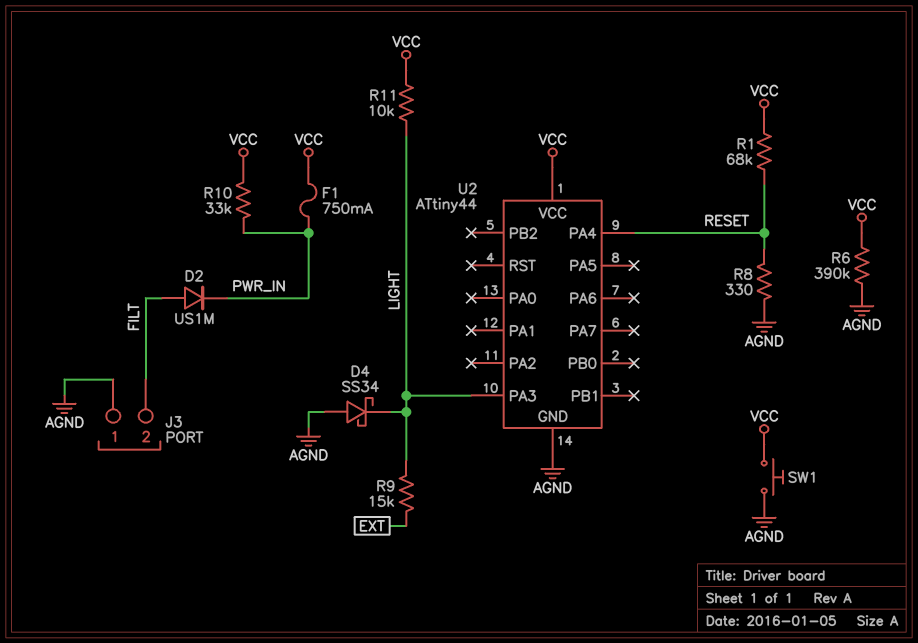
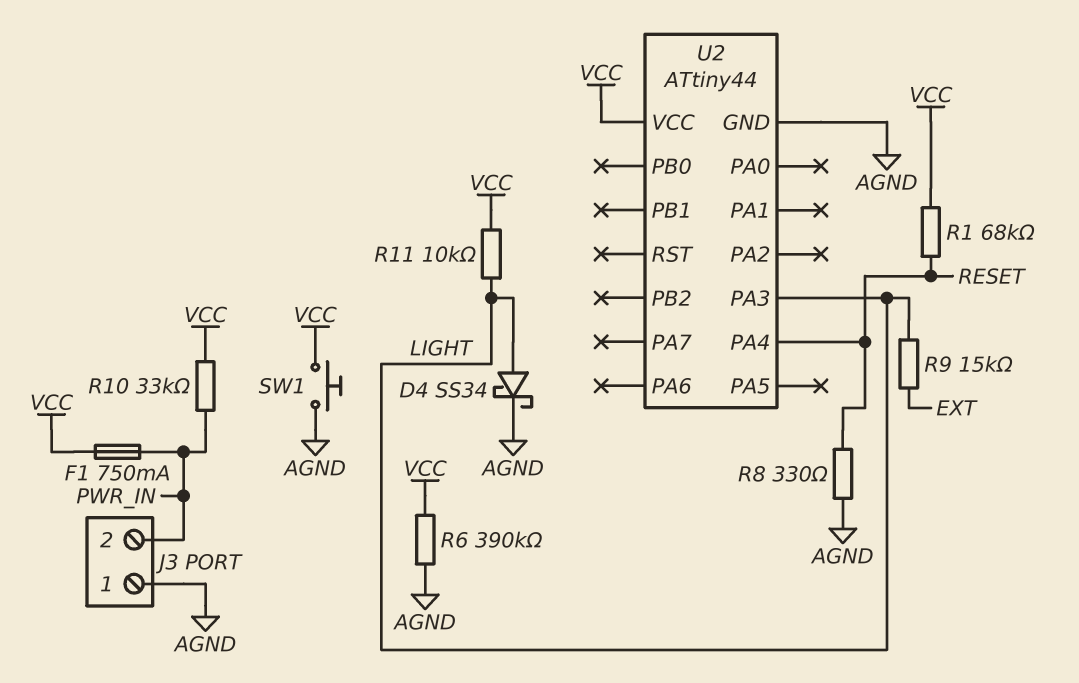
D2: diode US1M (A FILT, K PWR_IN) -> none
D4: schottky SS34 (A AGND, K LIGHT) -> schottky SS34 (A LIGHT, K AGND)
J3 pin 2: FILT -> PWR_IN

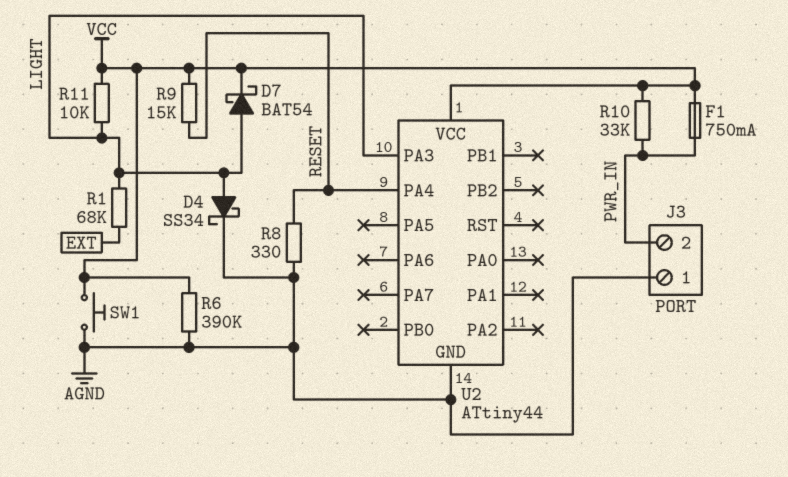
D7: none -> schottky BAT54 (A LIGHT, K VCC)
R1: 68k (RESET, VCC) -> 68k (EXT, LIGHT)
R9: 15k (EXT, LIGHT) -> 15k (RESET, VCC)

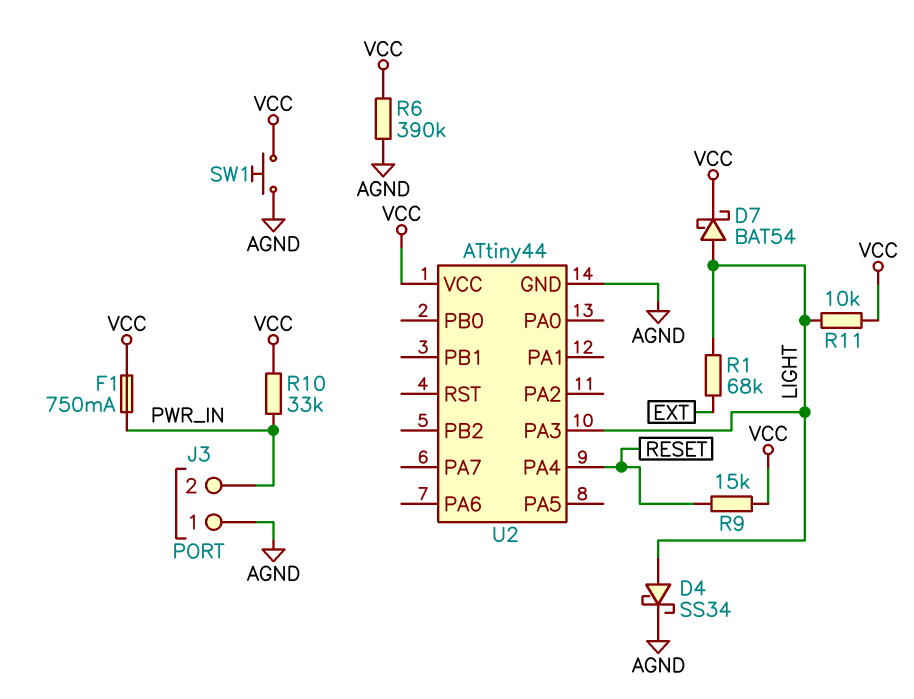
R8: 330 (AGND, RESET) -> none

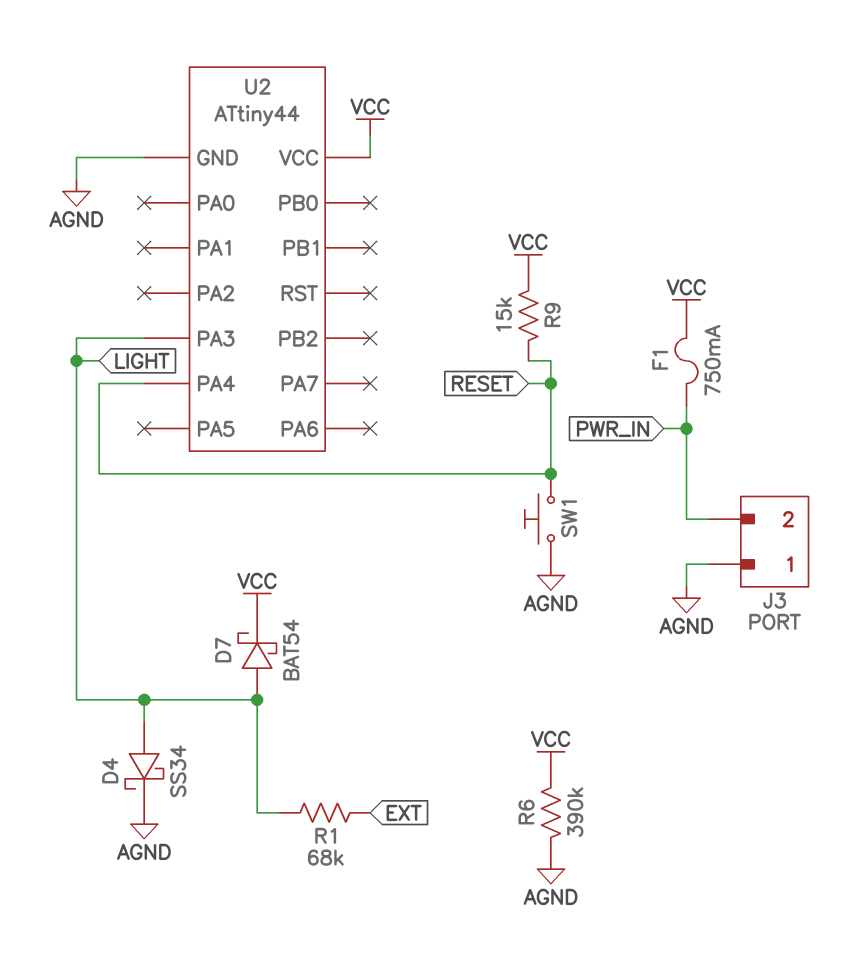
R10: 33k (PWR_IN, VCC) -> none
R11: 10k (LIGHT, VCC) -> none
SW1: button (AGND, VCC) -> button (AGND, RESET)

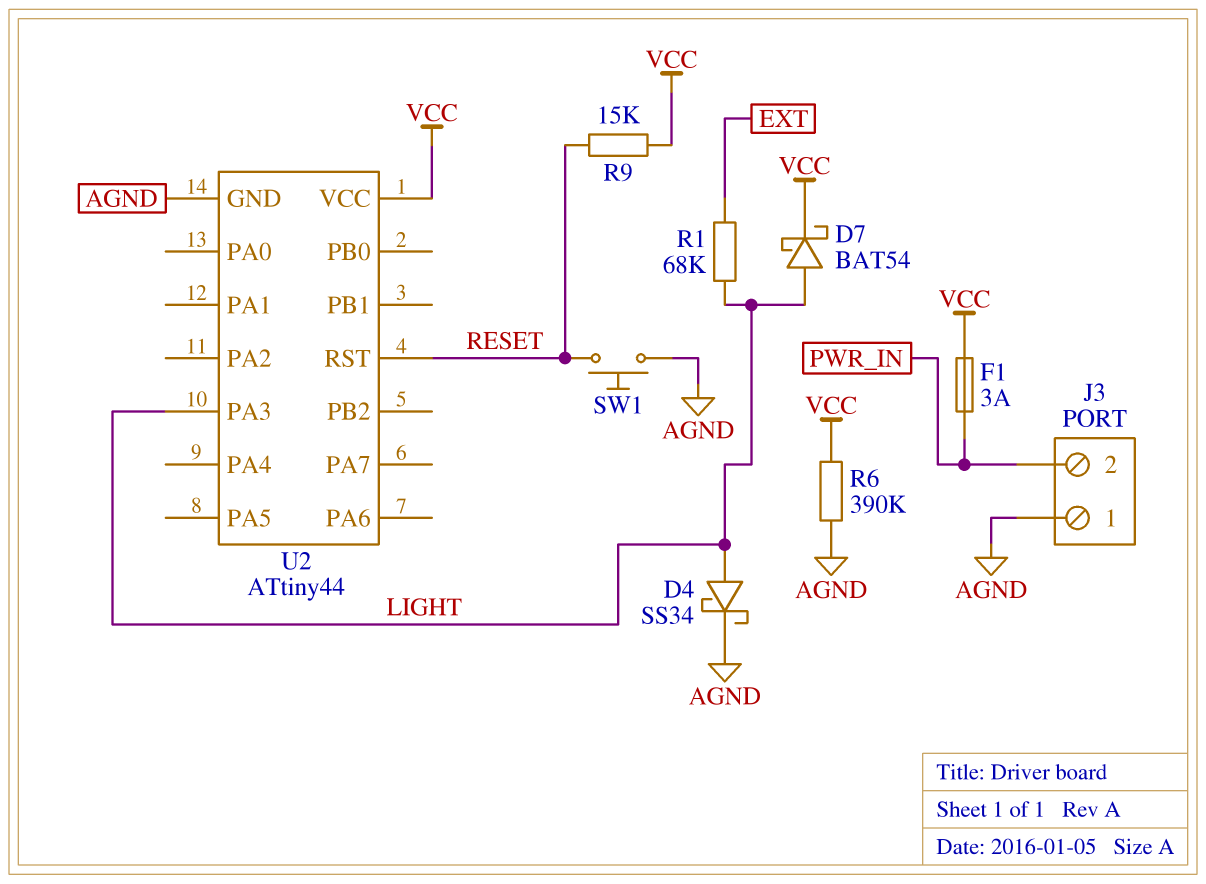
F1: 750mA (PWR_IN, VCC) -> 3A (PWR_IN, VCC)
U2 pin PA4: RESET -> none
U2 pin RST: none -> RESET

